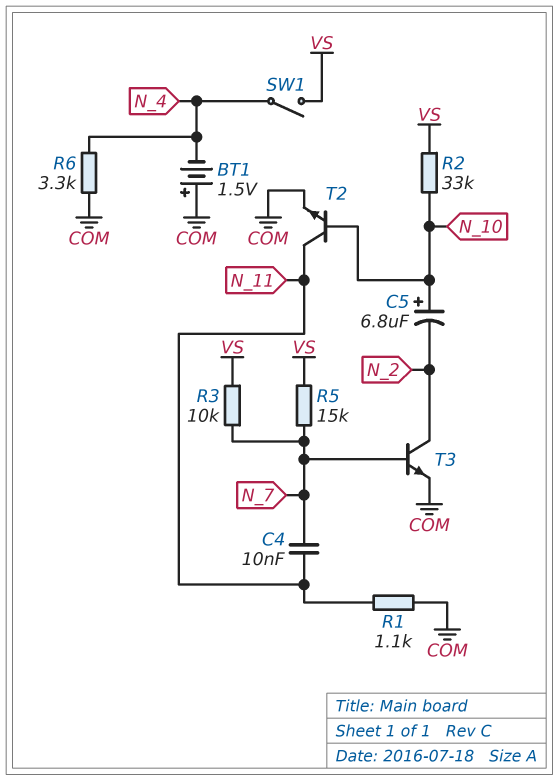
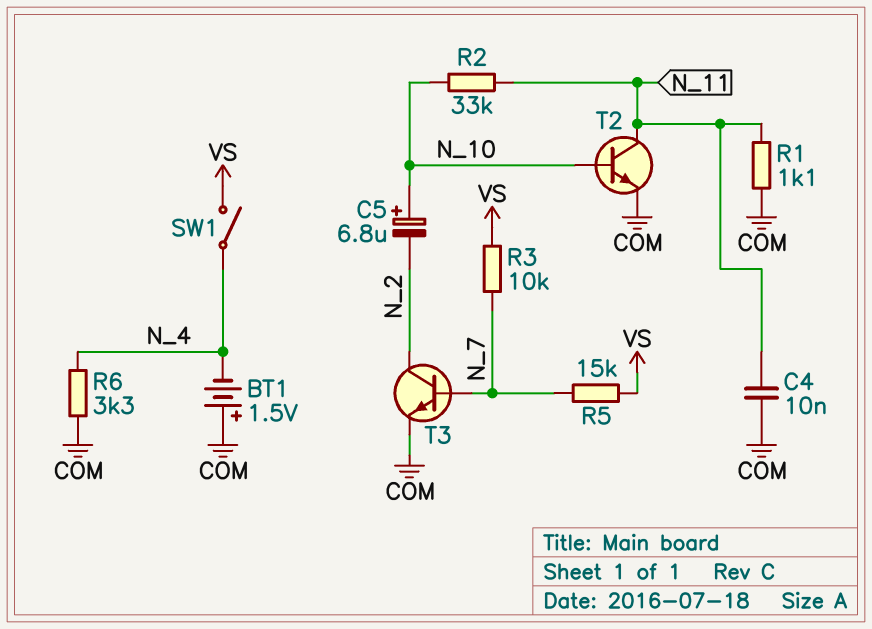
C4: 10nF (N_7, N_11) -> 10nF (COM, N_11)
R2: 33k (N_10, VS) -> 33k (N_10, N_11)

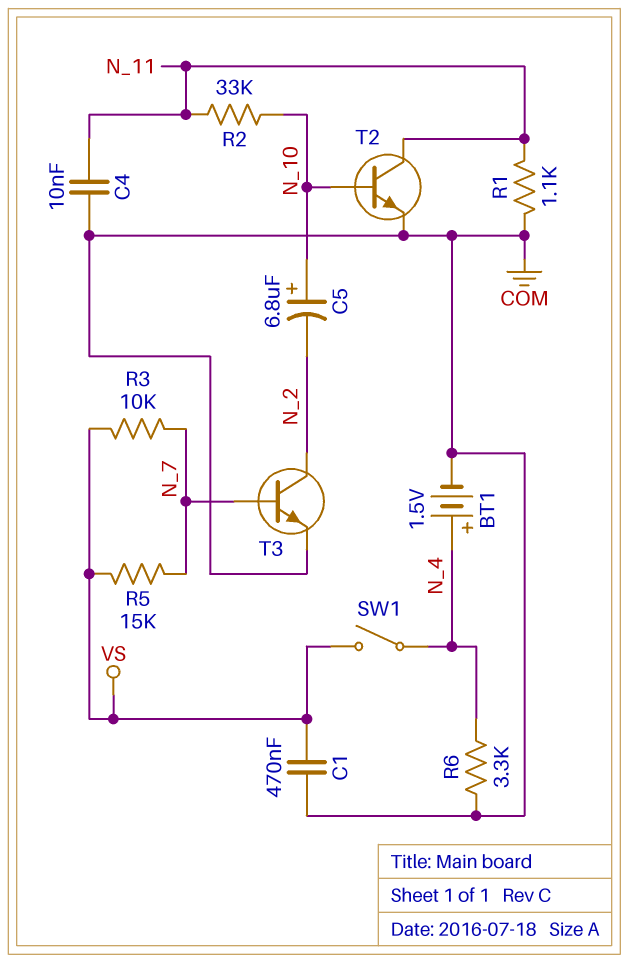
BT1: 1.5V (plus COM, minus N_4) -> 1.5V (plus N_4, minus COM)
C1: none -> 470nF (COM, VS)

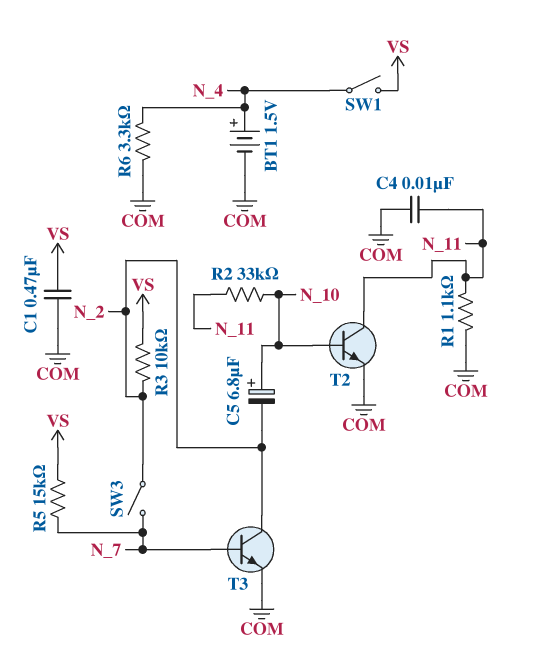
R3: 10k (N_7, VS) -> 10k (N_2, VS)
SW3: none -> switch (N_2, N_7)

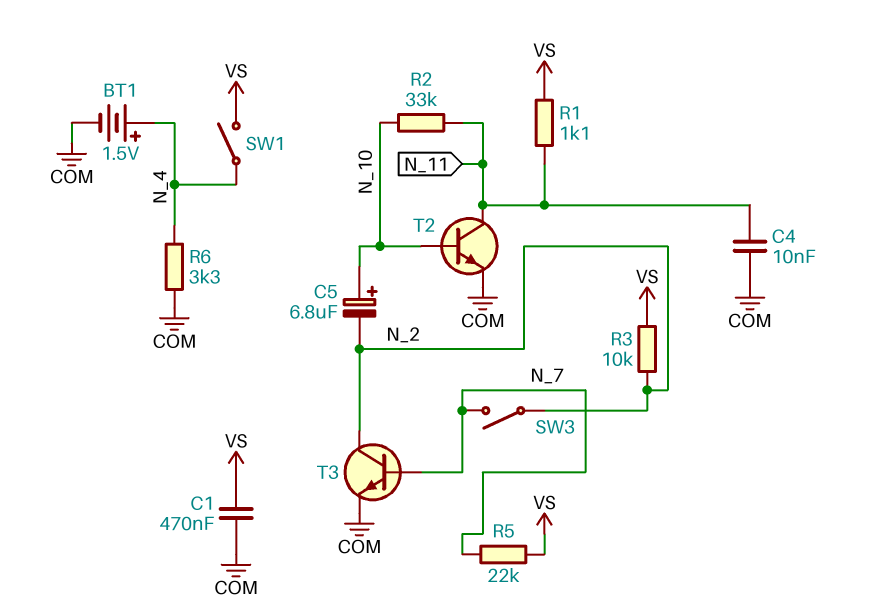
R1: 1.1k (COM, N_11) -> 1.1k (N_11, VS)
R5: 15k (N_7, VS) -> 22k (N_7, VS)

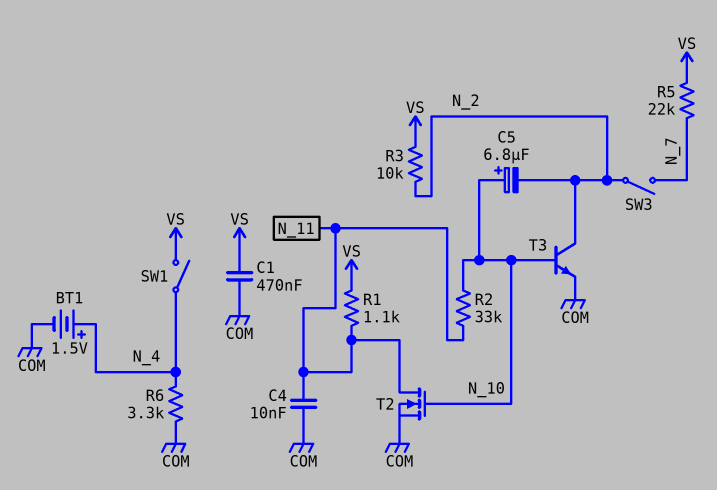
T2: NPN (B N_10, C N_11, E COM) -> NMOS (G N_10, D N_11, S COM)
T3: NPN (B N_7, C N_2, E COM) -> NPN (B N_10, C N_2, E COM)

